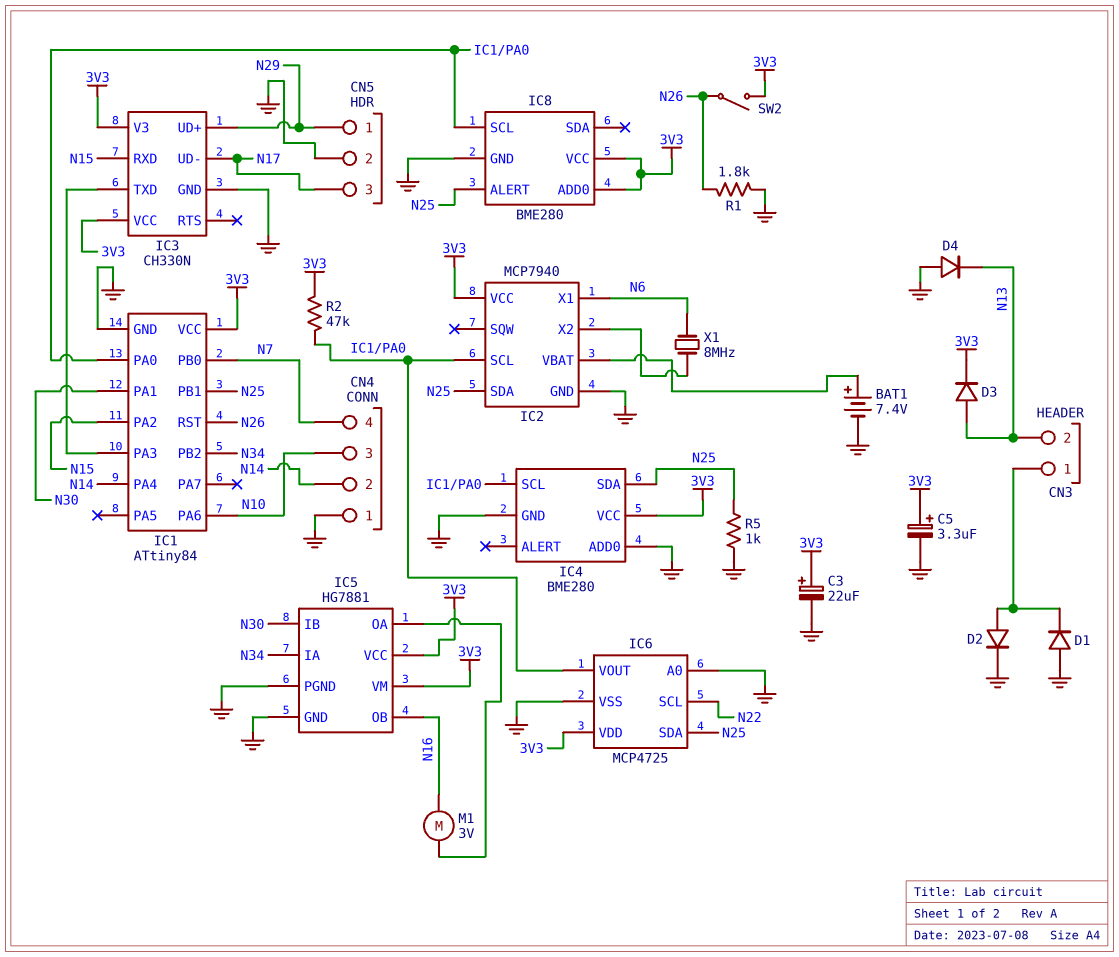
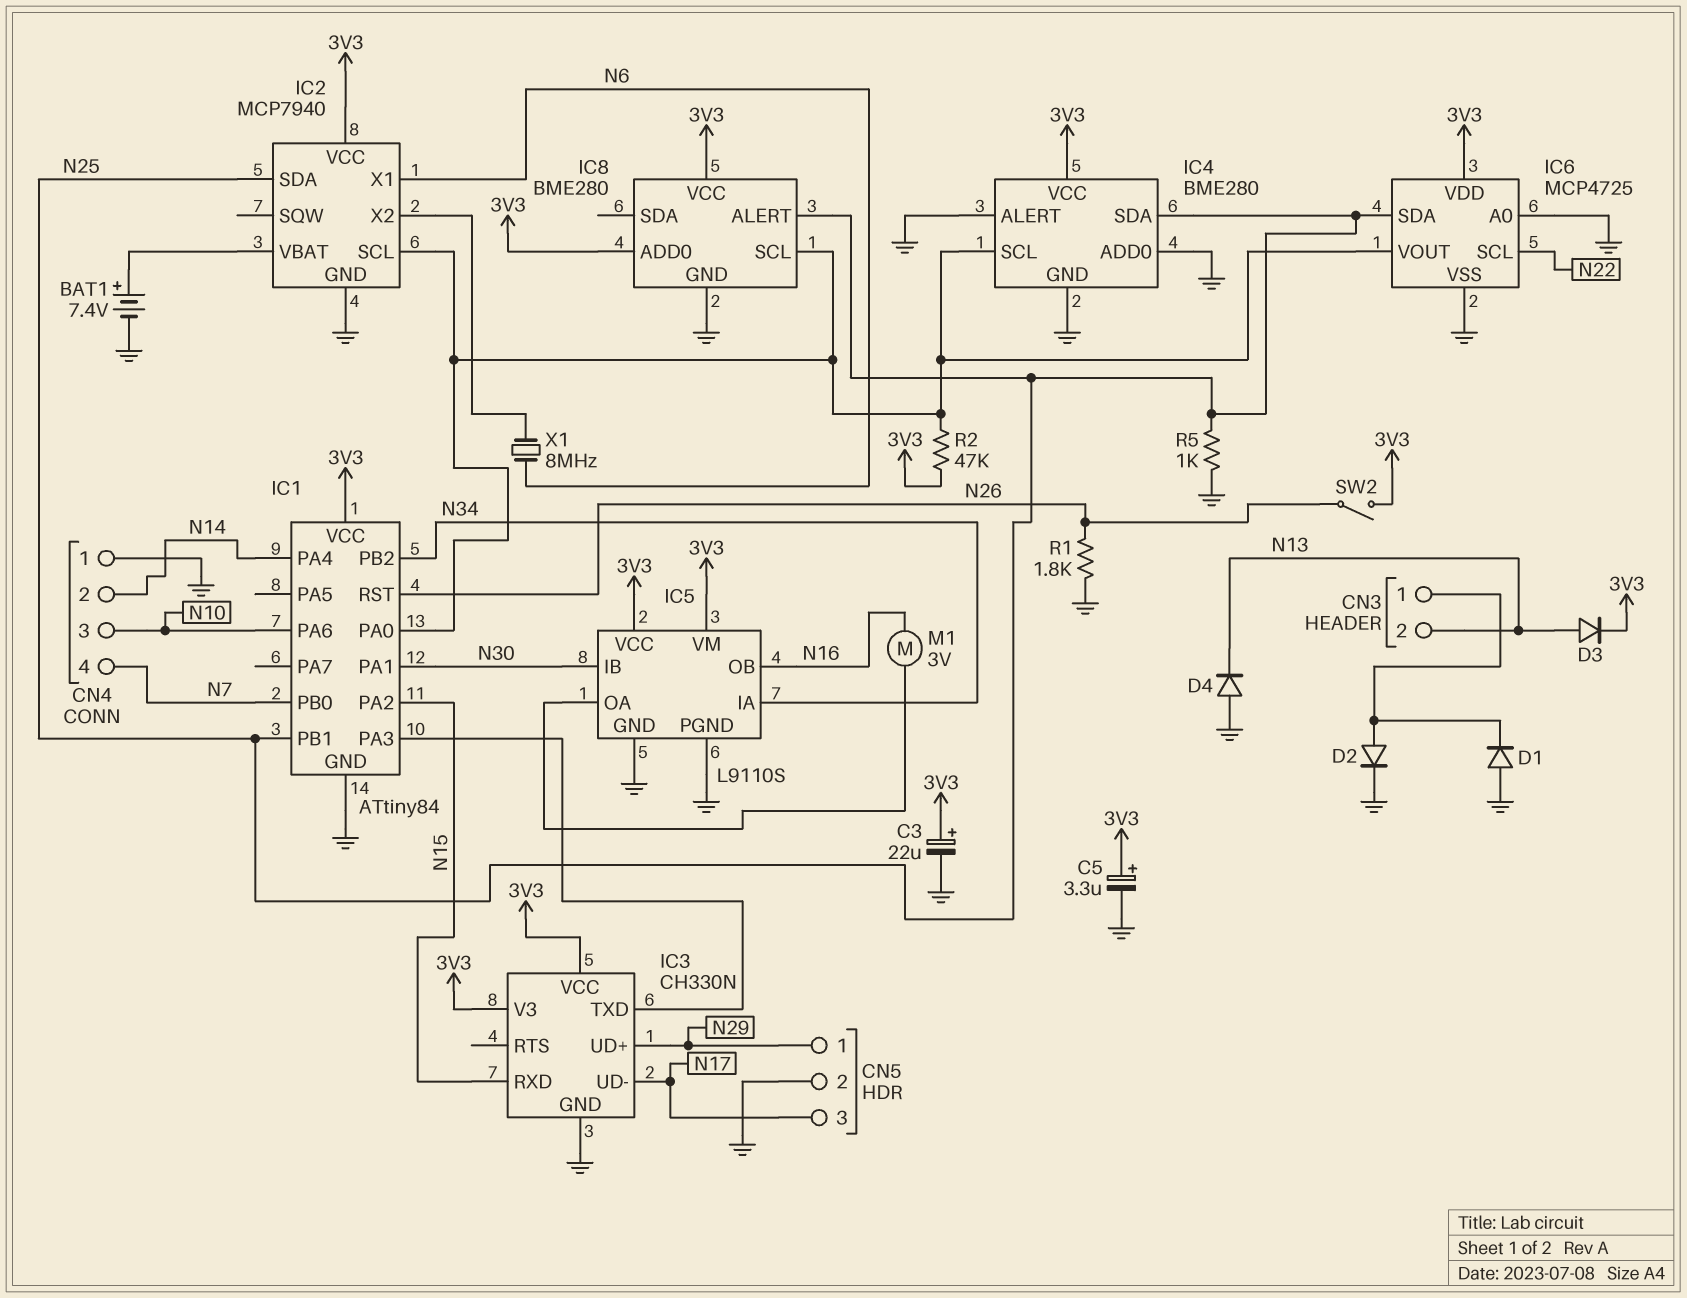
IC4 pin ALERT: none -> GND
IC5: HG7881 -> L9110S

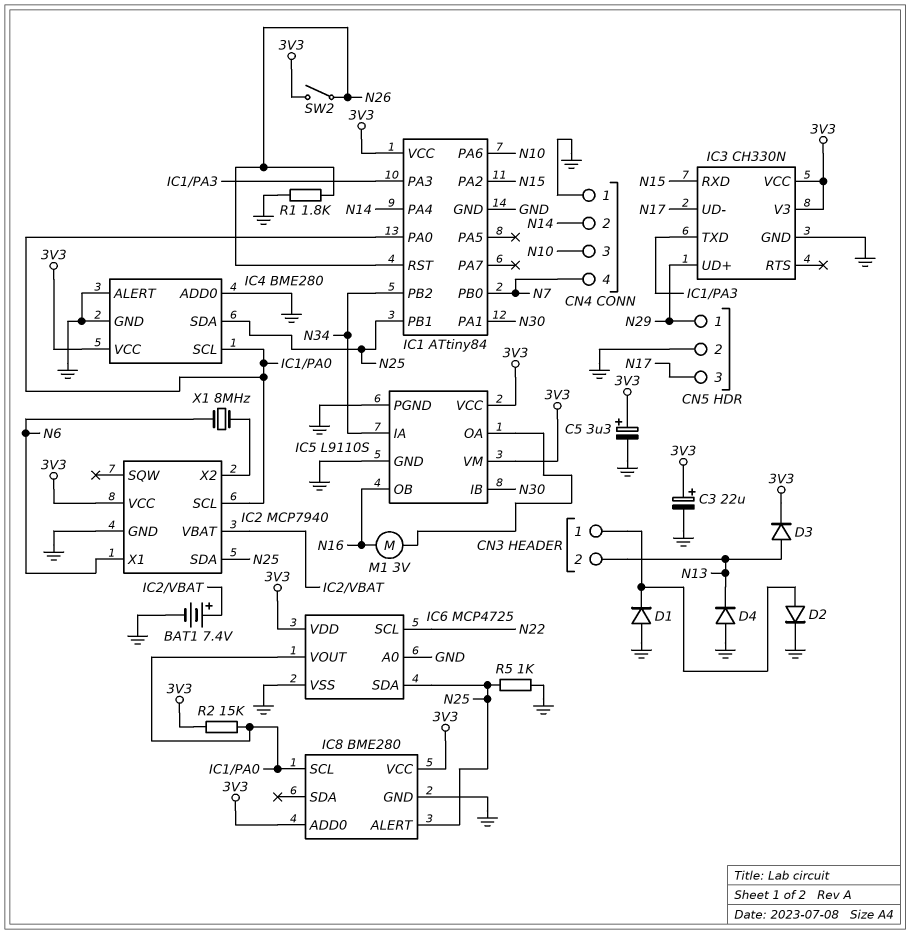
R2: 47k (3V3, IC1/PA0) -> 15k (3V3, IC1/PA0)

